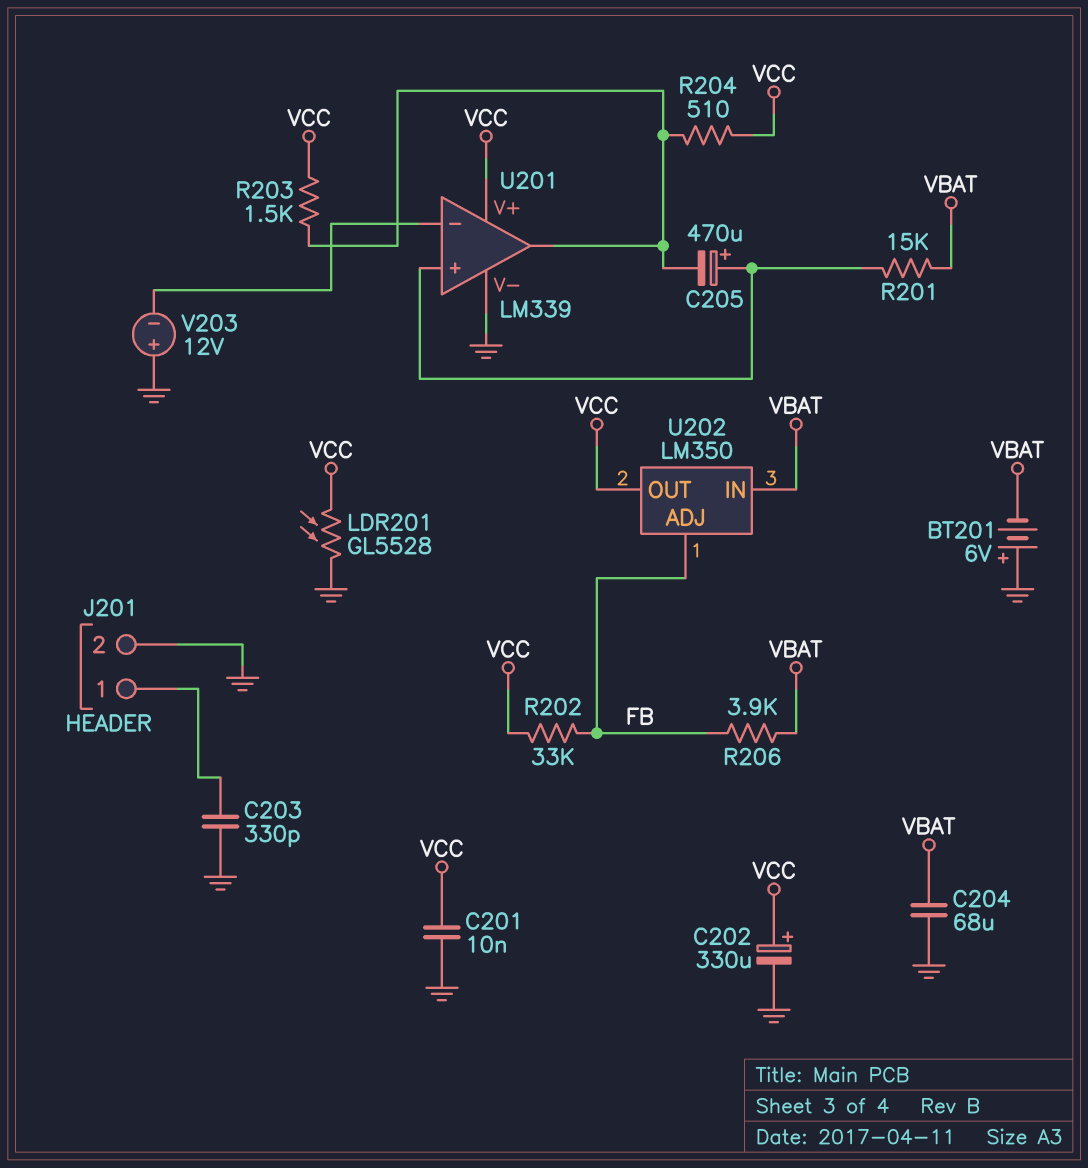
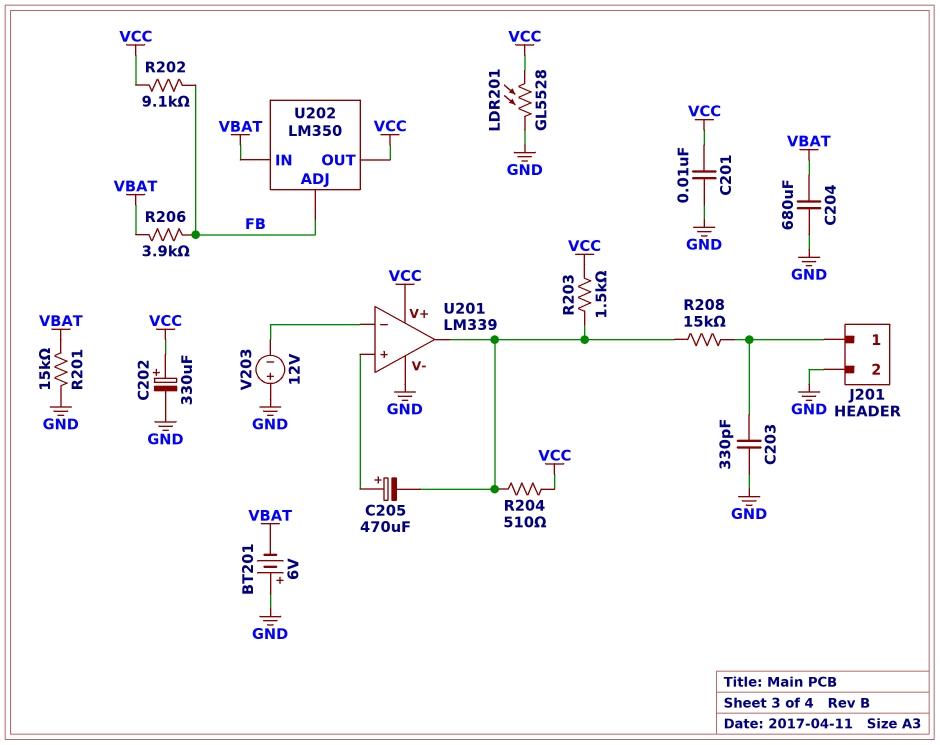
C204: 68uF (GND, VBAT) -> 680uF (GND, VBAT)
R201: 15k (U201/in+, VBAT) -> 15k (GND, VBAT)
R202: 33k (FB, VCC) -> 9.1k (FB, VCC)
R208: none -> 15k (J201/1, U201/out)

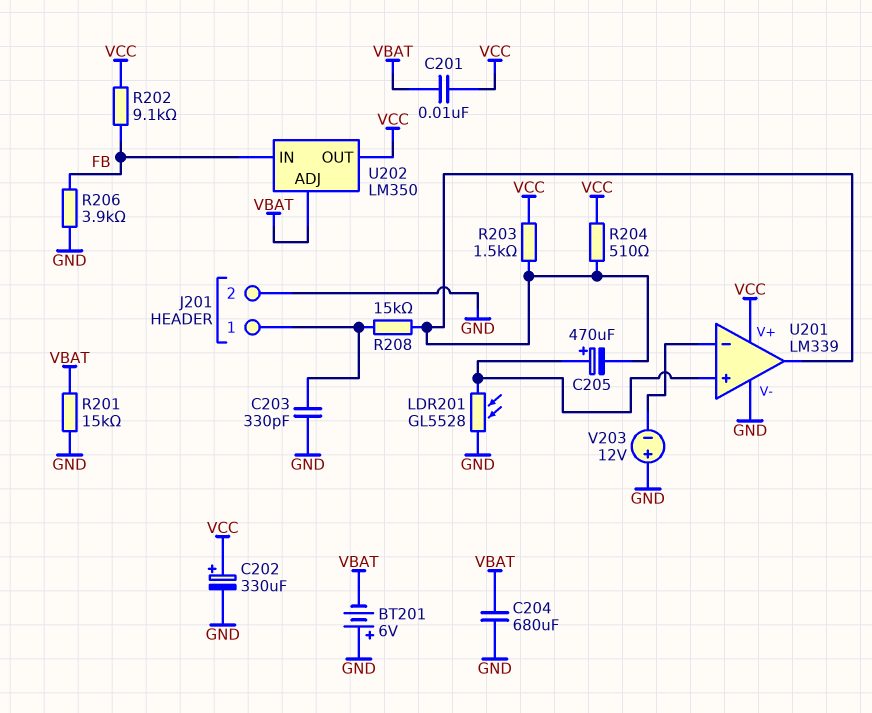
C201: 10nF (GND, VCC) -> 10nF (VBAT, VCC)
LDR201: GL5528 (GND, VCC) -> GL5528 (GND, U201/in+)
R206: 3.9k (FB, VBAT) -> 3.9k (FB, GND)
U202 pin ADJ: FB -> VBAT
U202 pin IN: VBAT -> FB

